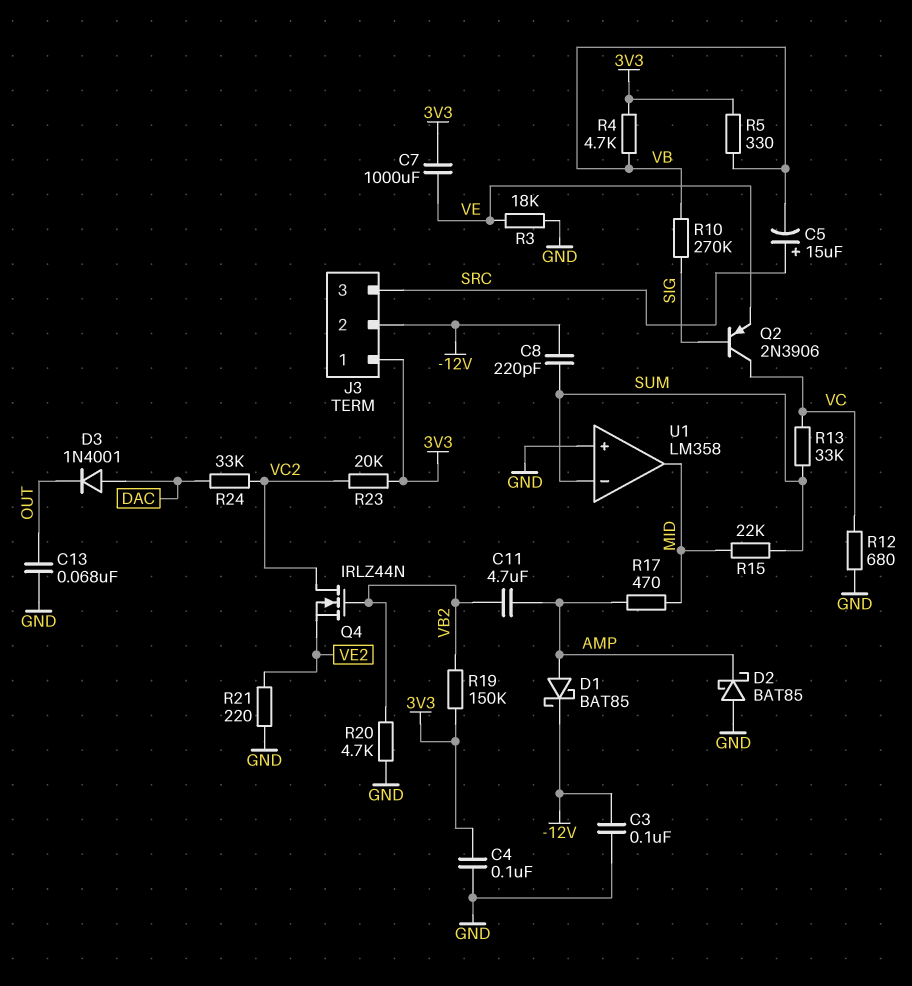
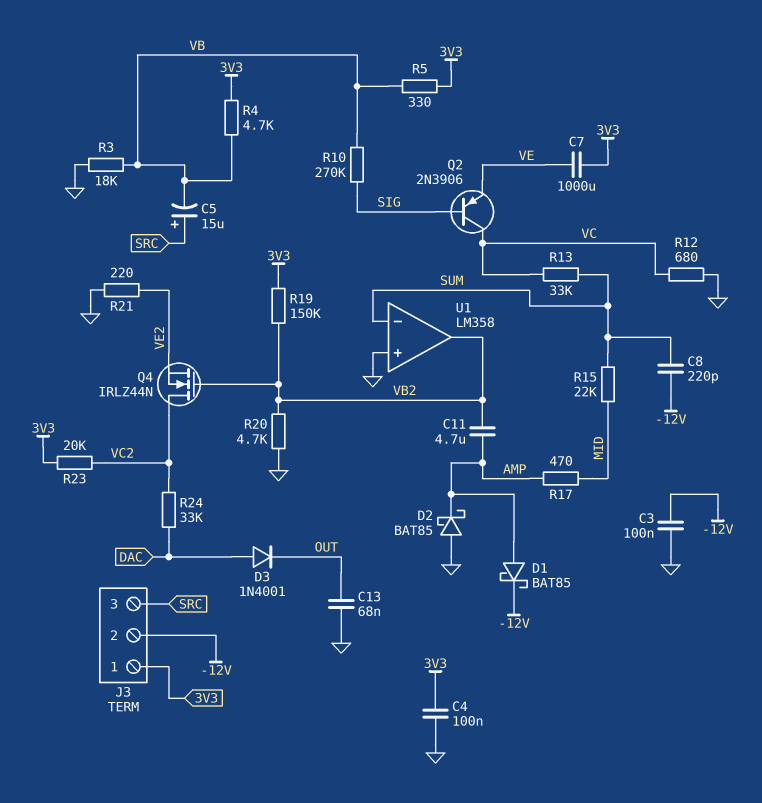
R3: 18k (GND, VE) -> 18k (GND, VB)
U1 pin out: MID -> VB2

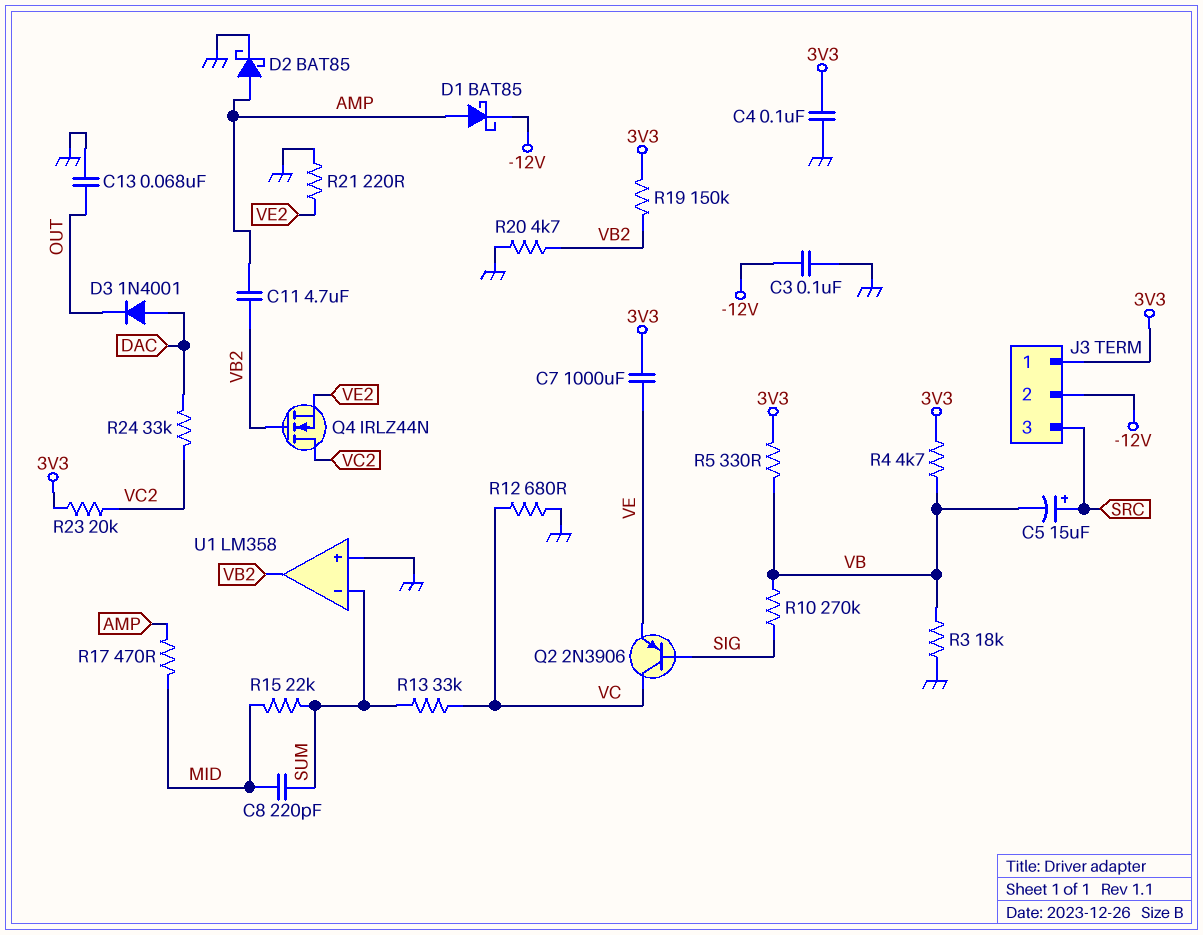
C8: 220pF (-12V, SUM) -> 220pF (MID, SUM)
D2: schottky BAT85 (A GND, K AMP) -> schottky BAT85 (A AMP, K GND)

